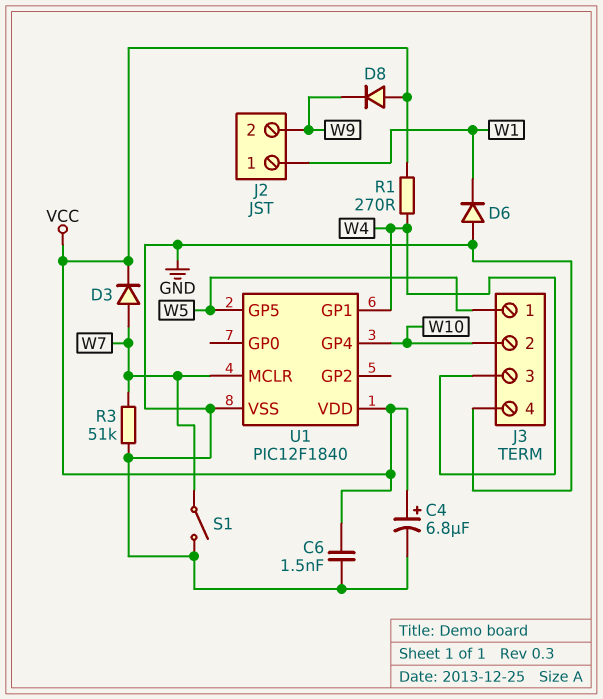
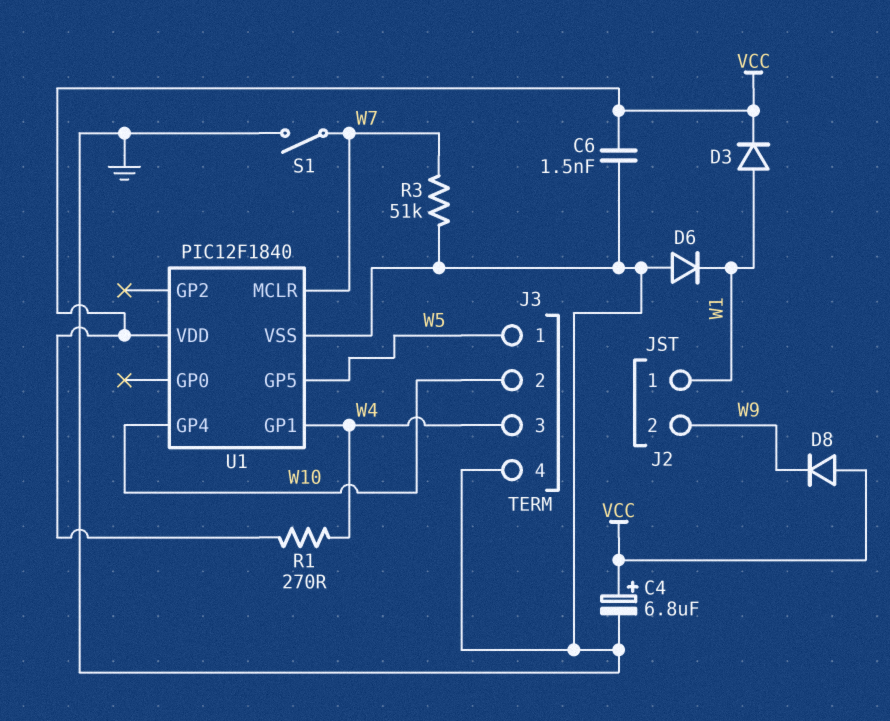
D3: diode (A W7, K VCC) -> diode (A W1, K VCC)

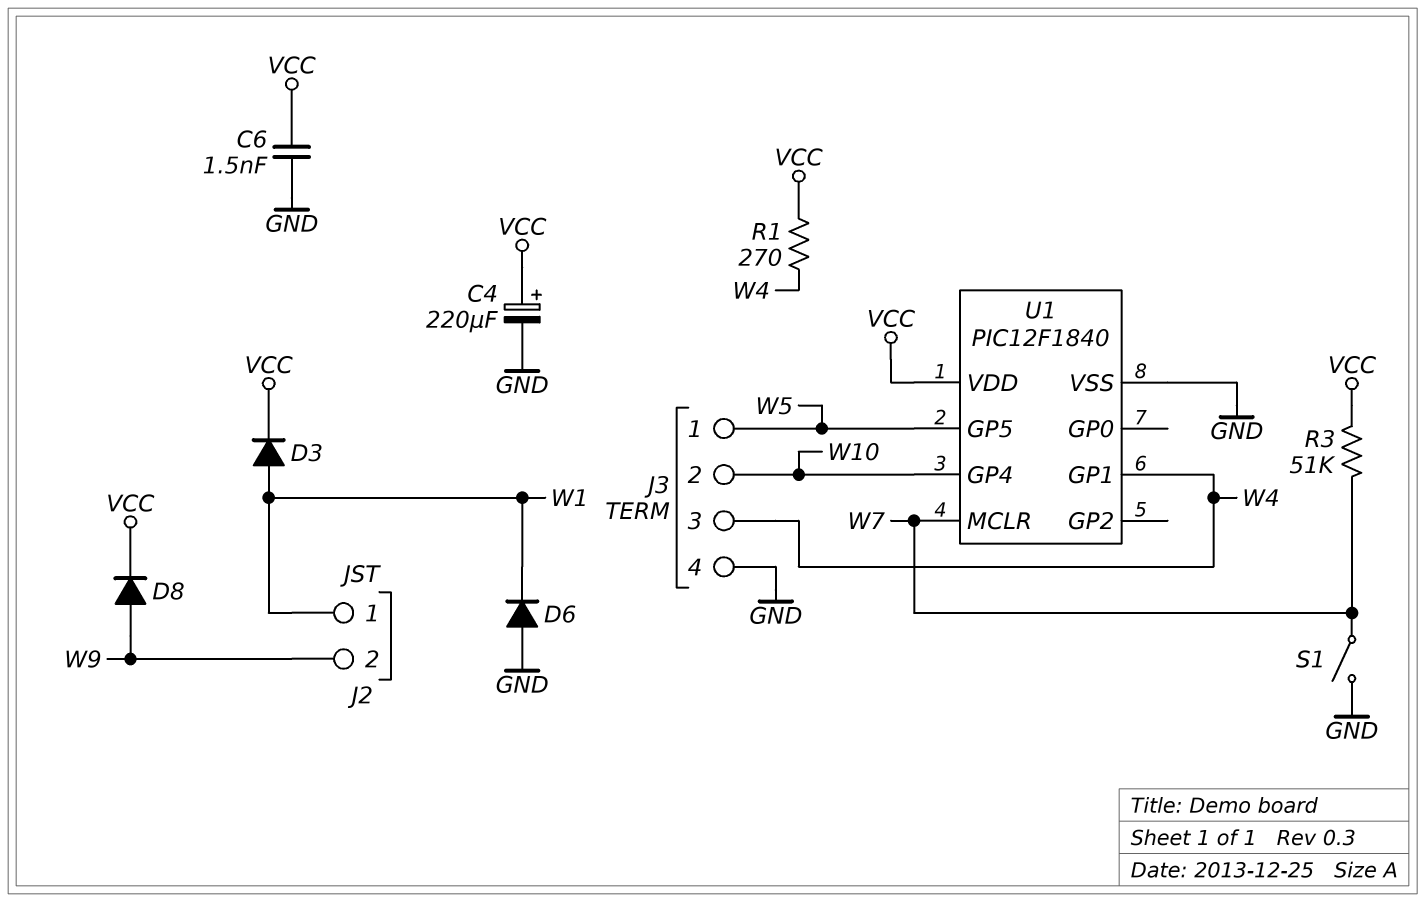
C4: 6.8uF (plus VCC, minus GND) -> 220uF (plus VCC, minus GND)
D8: diode (A VCC, K W9) -> diode (A W9, K VCC)
R3: 51k (GND, W7) -> 51k (VCC, W7)

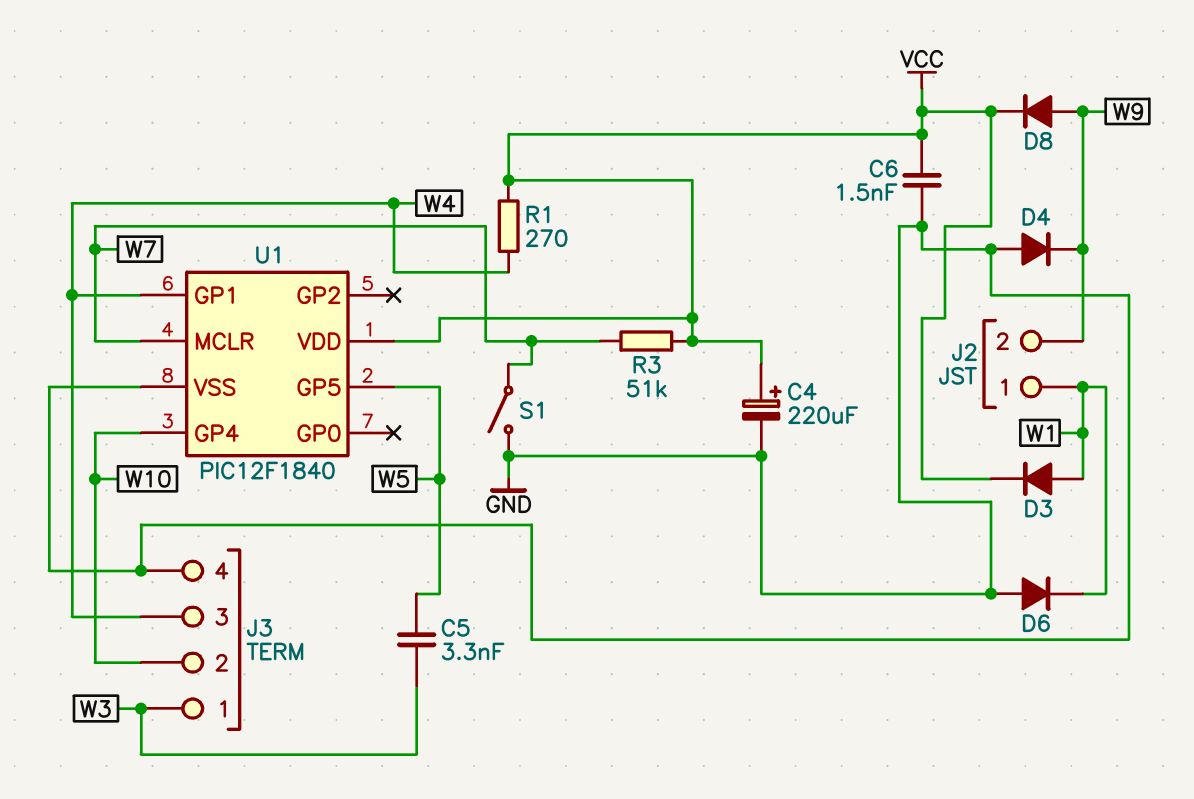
C5: none -> 3.3nF (W3, W5)
D4: none -> diode (A GND, K W9)
J3 pin 1: W5 -> W3

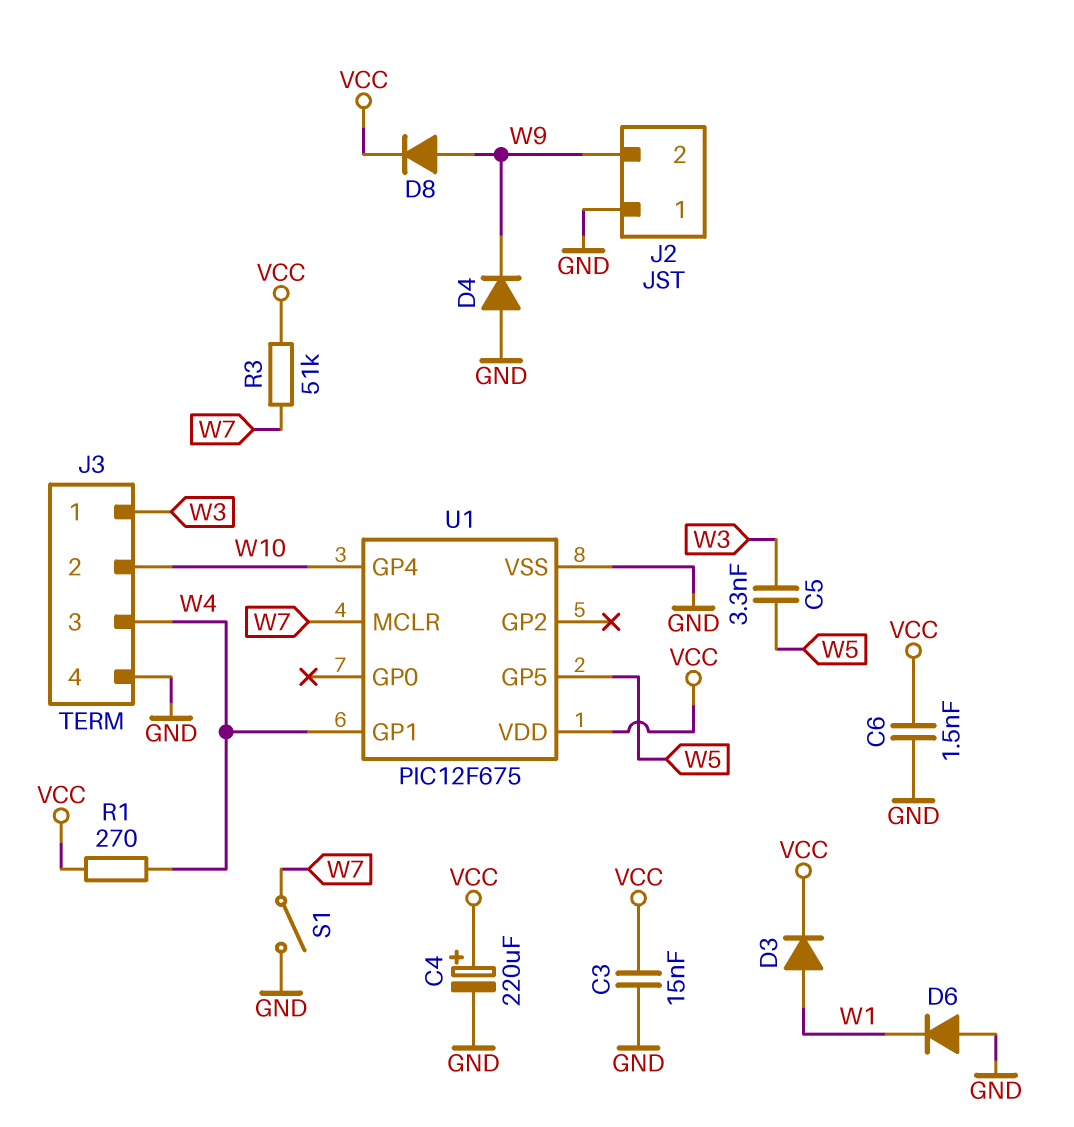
C3: none -> 15nF (GND, VCC)
J2 pin 1: W1 -> GND
U1: PIC12F1840 -> PIC12F675

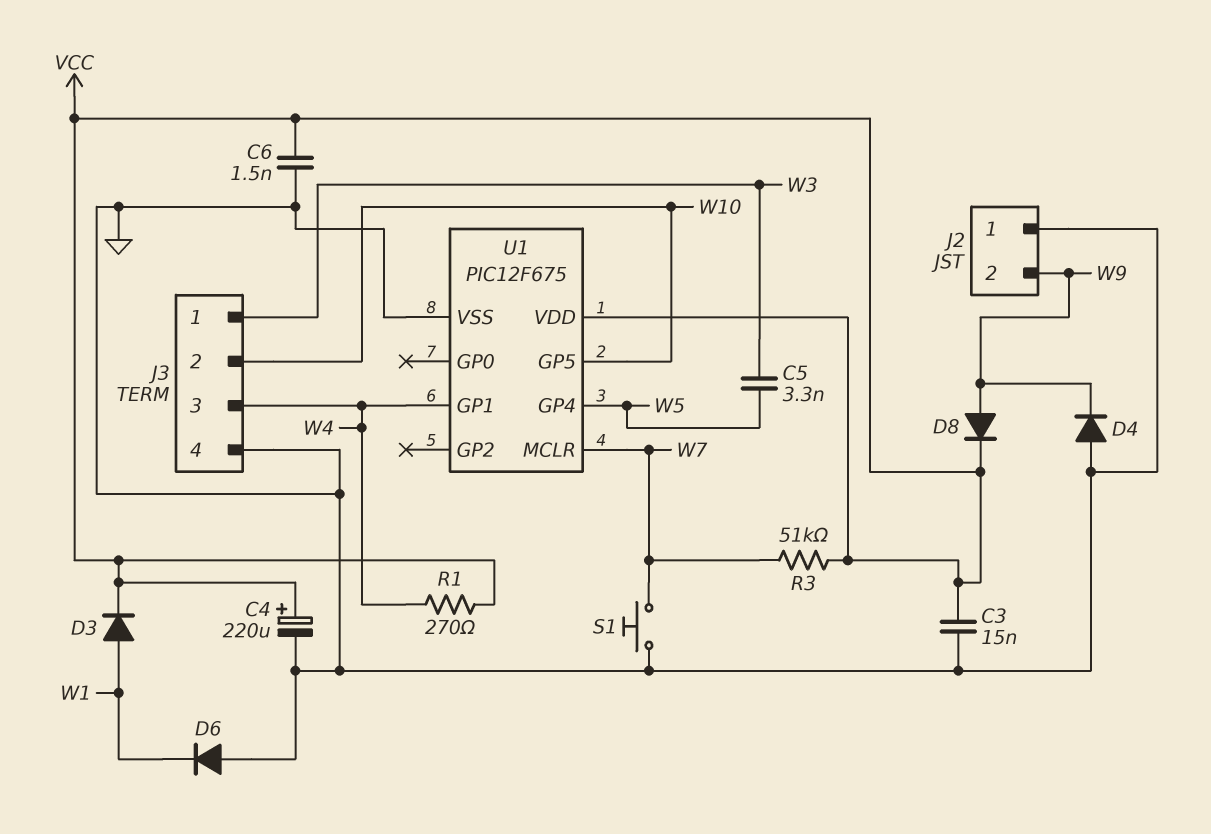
S1: switch (GND, W7) -> button (GND, W7)
U1 pin GP4: W10 -> W5
U1 pin GP5: W5 -> W10

